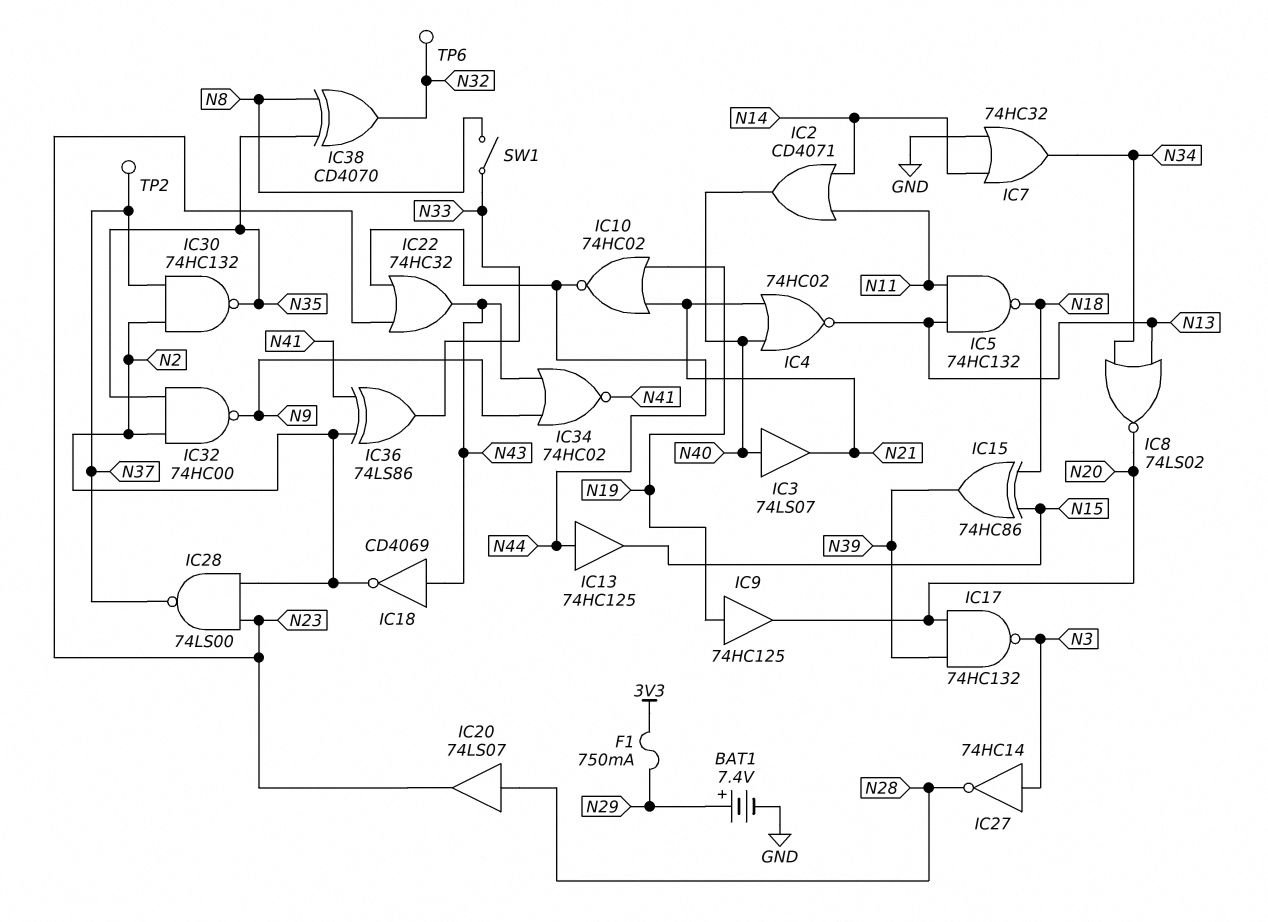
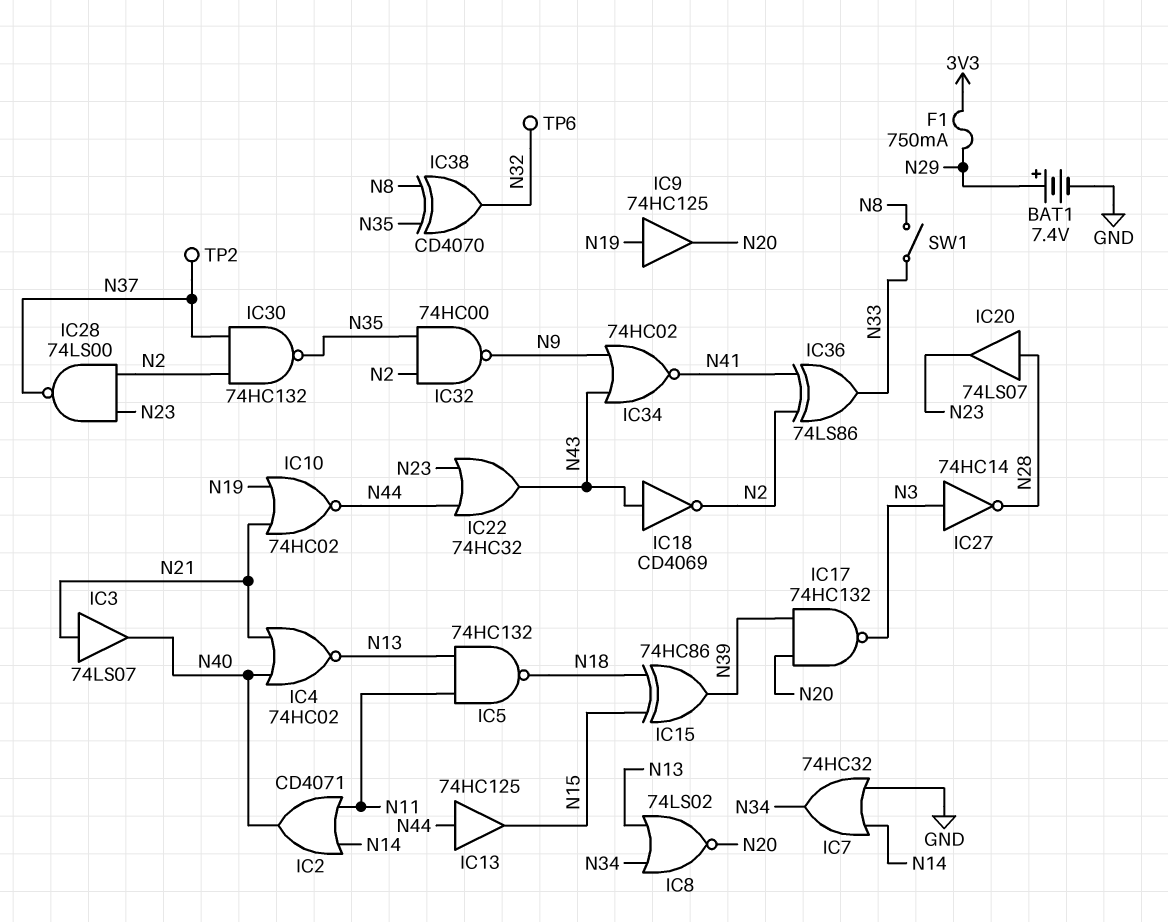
IC3: buffer 74LS07 (in N40, out N21) -> buffer 74LS07 (in N21, out N40)

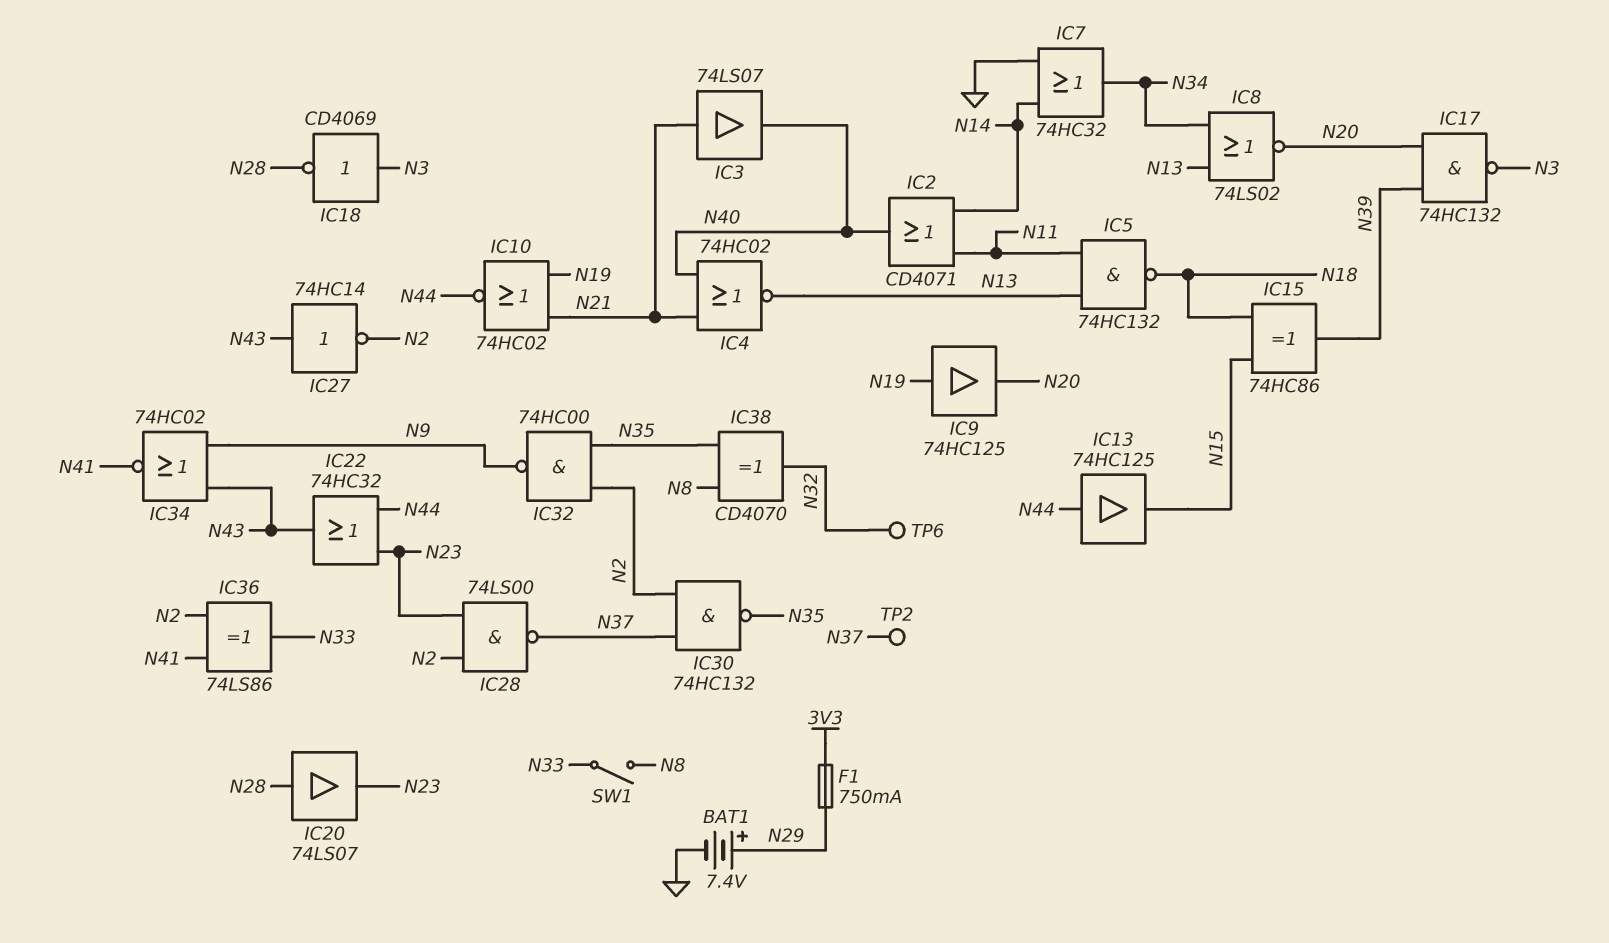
IC18: NOT CD4069 (in N43, out N2) -> NOT CD4069 (in N3, out N28)
IC27: NOT 74HC14 (in N3, out N28) -> NOT 74HC14 (in N43, out N2)

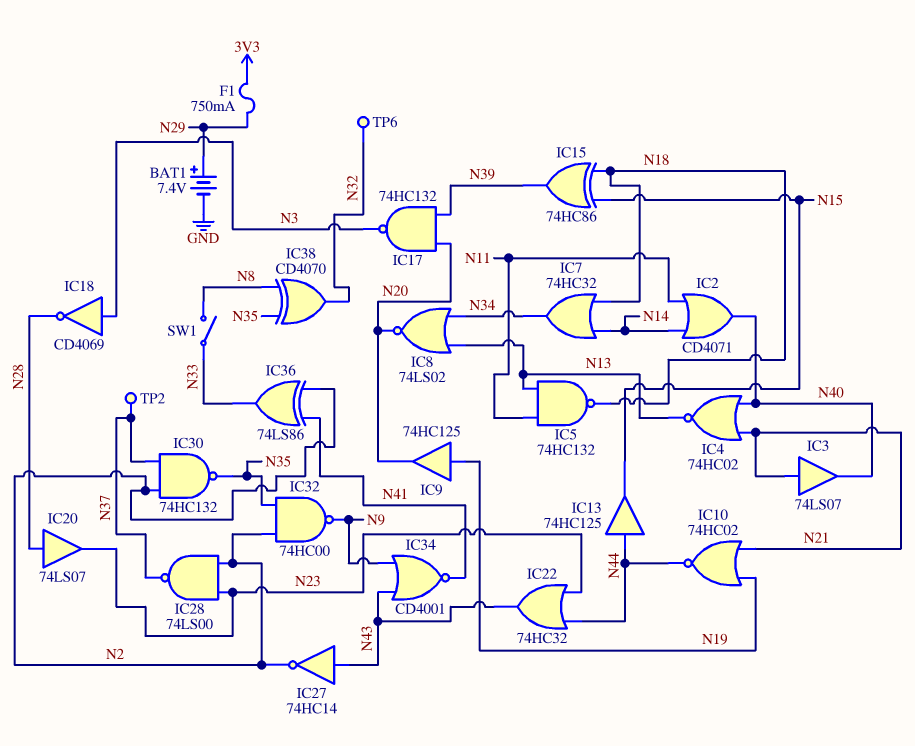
IC7: OR 74HC32 (in GND, in N14, out N34) -> OR 74HC32 (in N14, in N18, out N34)
IC34: NOR 74HC02 (in N9, in N43, out N41) -> NOR CD4001 (in N9, in N43, out N41)

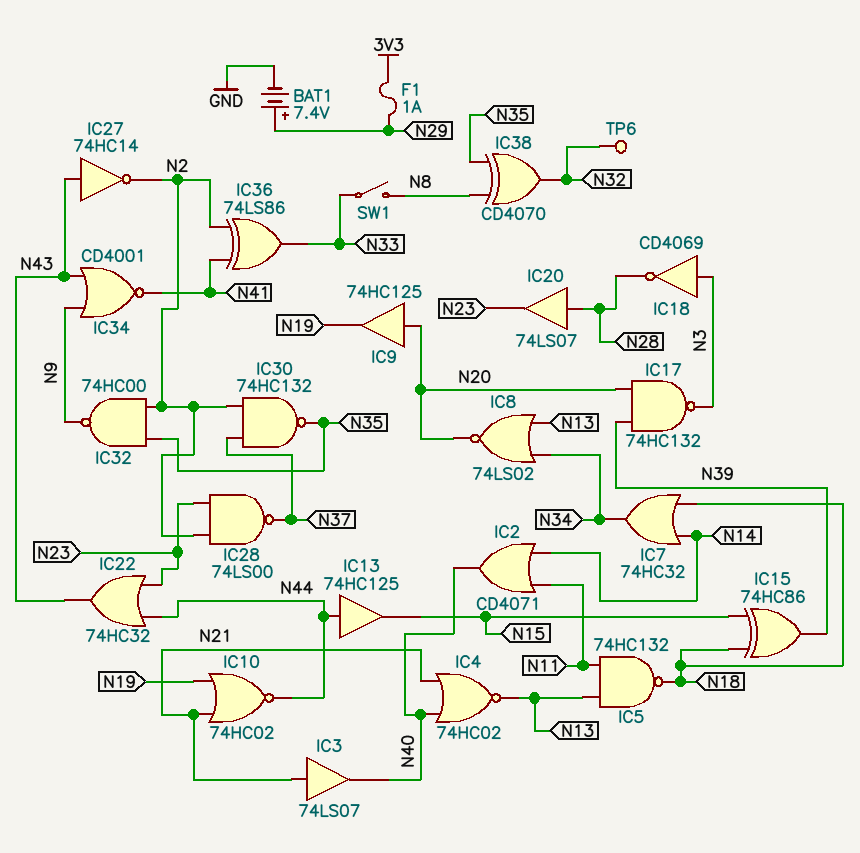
F1: 750mA (3V3, N29) -> 1A (3V3, N29)
IC9: buffer 74HC125 (in N19, out N20) -> buffer 74HC125 (in N20, out N19)
TP2: test point (N37) -> none

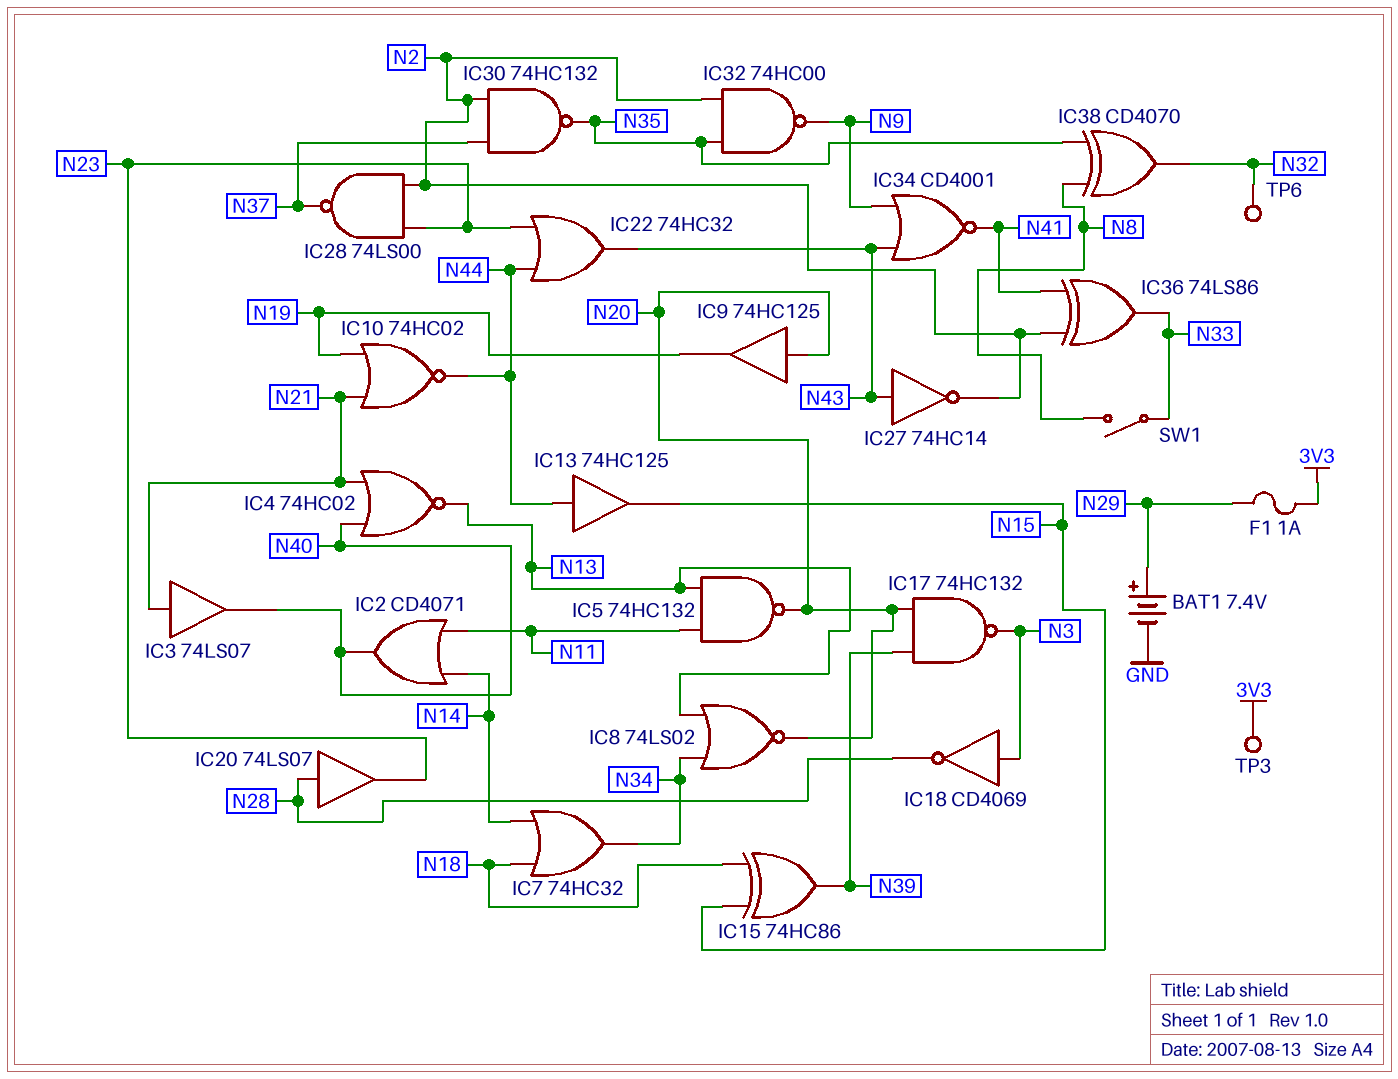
IC5: NAND 74HC132 (in N11, in N13, out N18) -> NAND 74HC132 (in N11, in N13, out N20)
TP3: none -> test point (3V3)

